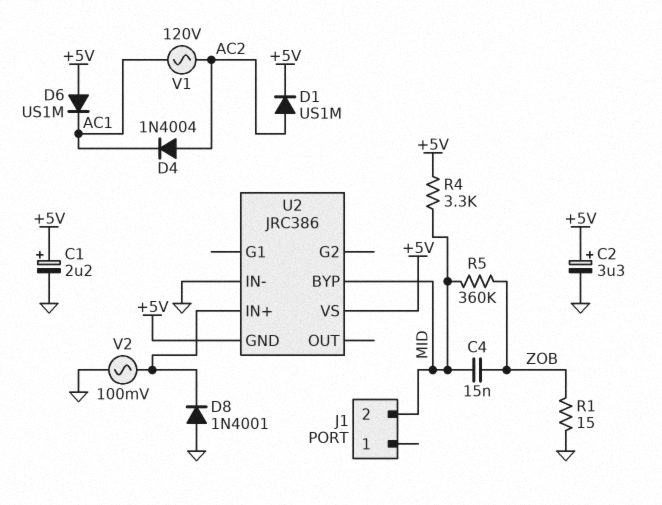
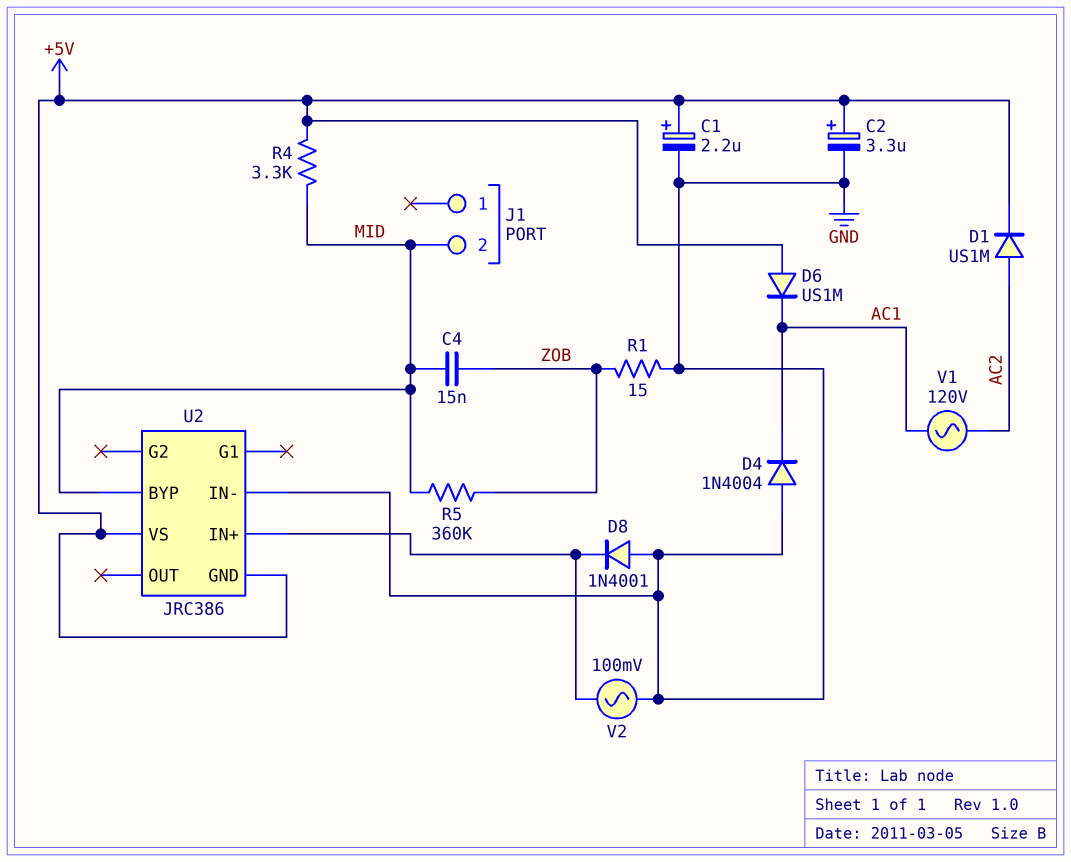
D4: diode 1N4004 (A AC2, K AC1) -> diode 1N4004 (A GND, K AC1)

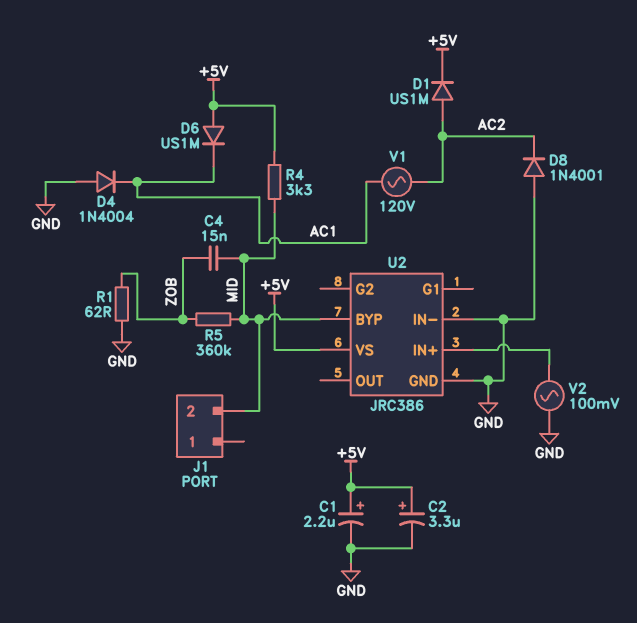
D8: diode 1N4001 (A GND, K U2/IN+) -> diode 1N4001 (A GND, K AC2)
R1: 15 (GND, ZOB) -> 62 (GND, ZOB)
U2 pin GND: +5V -> GND

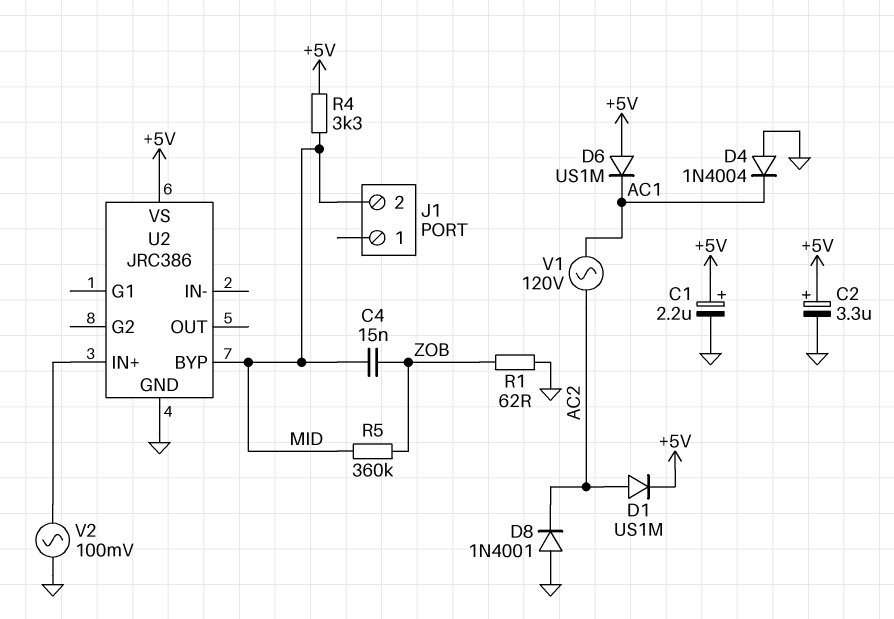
U2 pin IN-: GND -> none

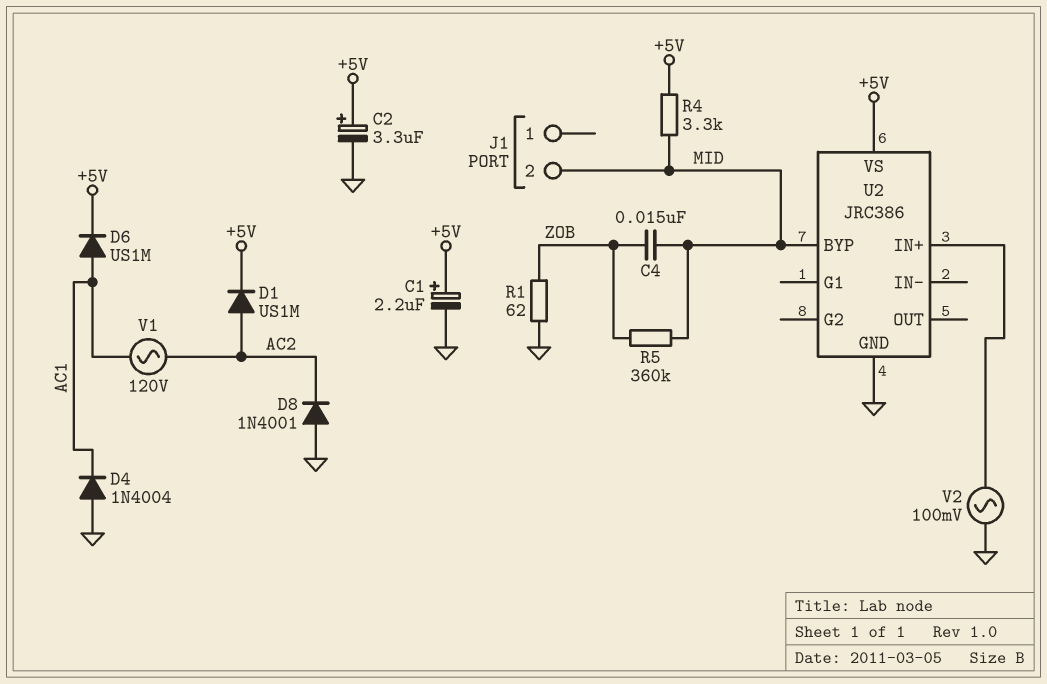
D6: diode US1M (A +5V, K AC1) -> diode US1M (A AC1, K +5V)

